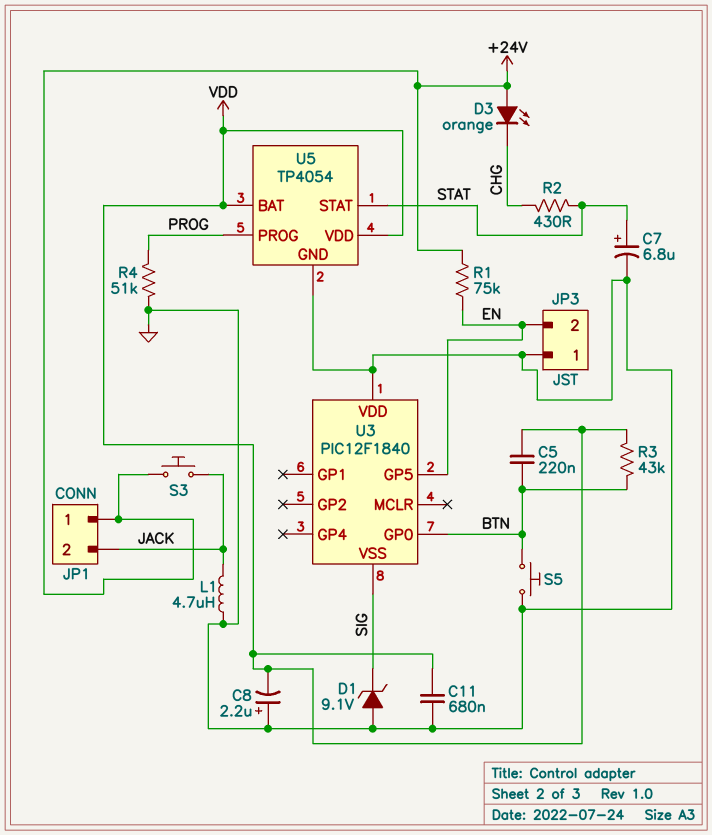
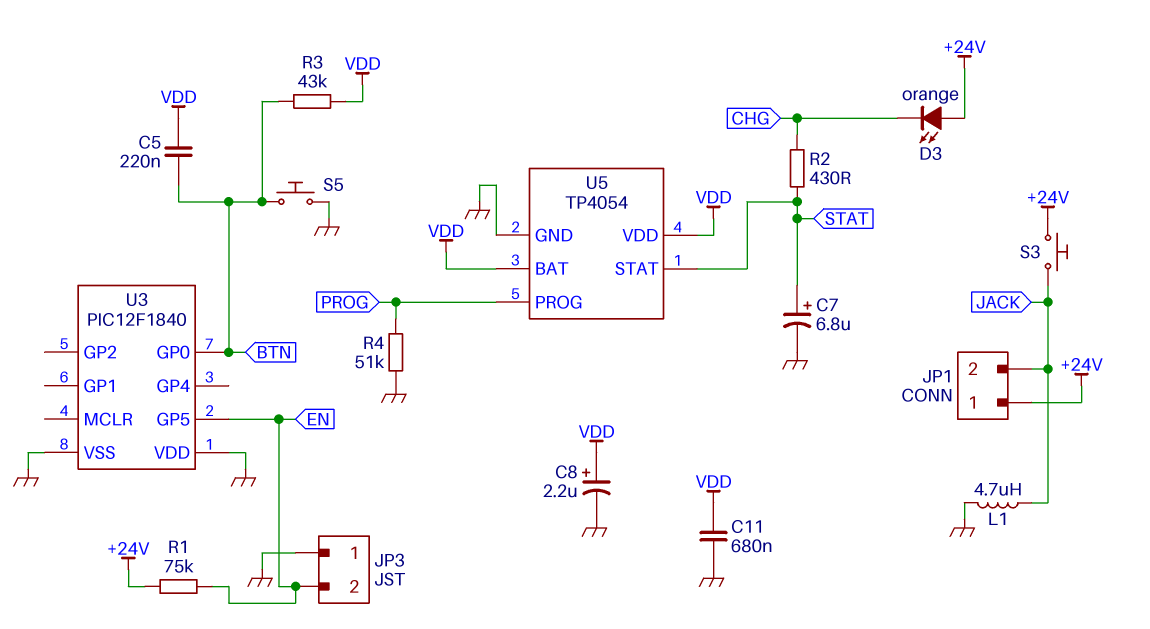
C8: 2.2uF (plus GND, minus VDD) -> 2.2uF (plus VDD, minus GND)
D1: zener 9.1V (A GND, K SIG) -> none
U3 pin VSS: SIG -> GND

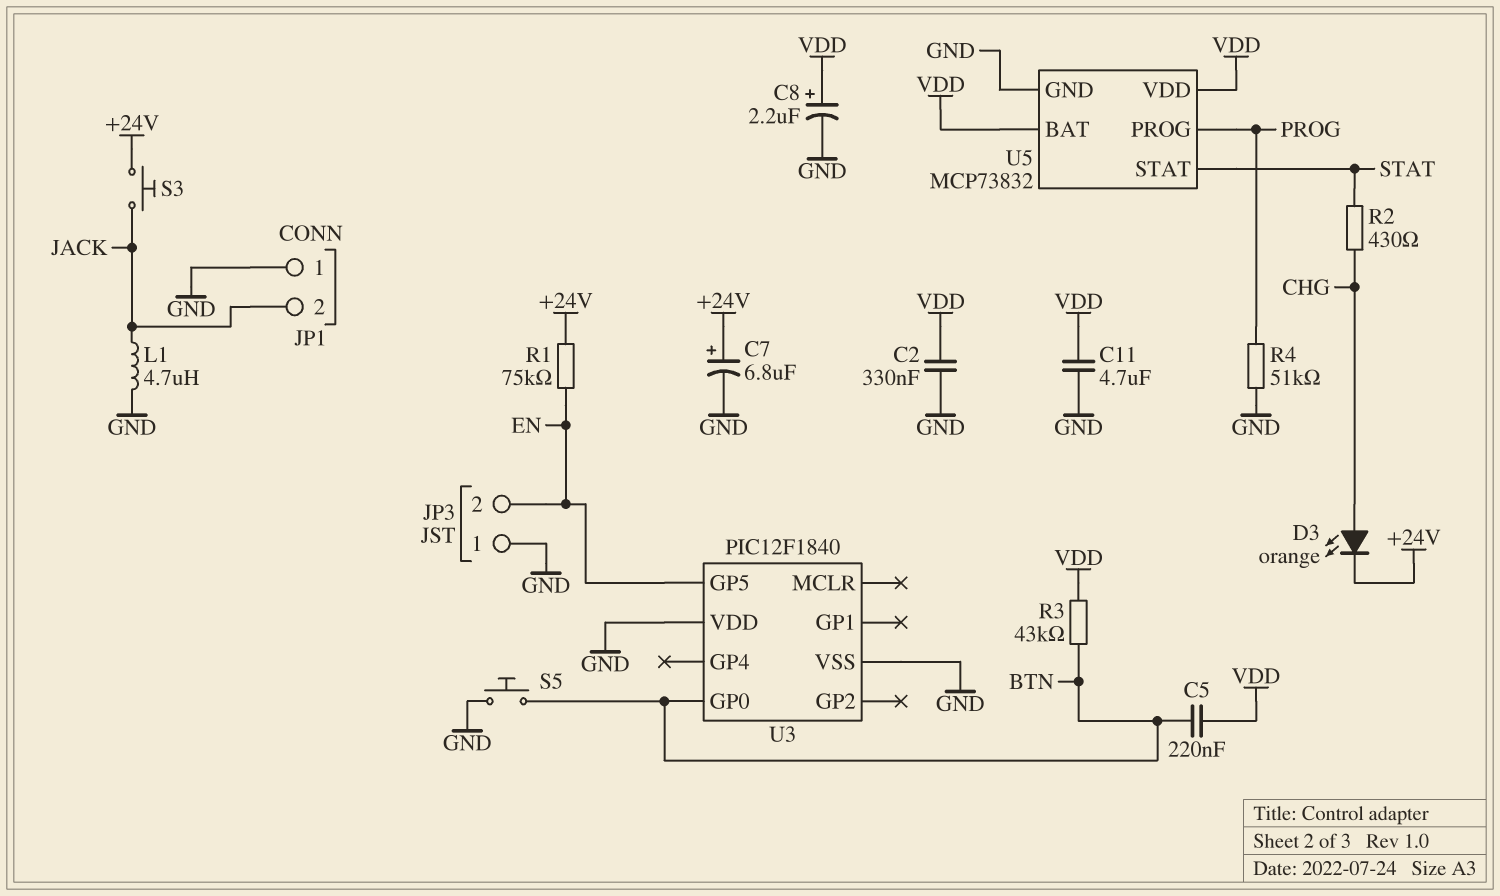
C2: none -> 330nF (GND, VDD)
C7: 6.8uF (plus STAT, minus GND) -> 6.8uF (plus +24V, minus GND)
C11: 680nF (GND, VDD) -> 4.7uF (GND, VDD)
D3: LED orange (A +24V, K CHG) -> LED orange (A CHG, K +24V)
JP1 pin 1: +24V -> GND
U5: TP4054 -> MCP73832

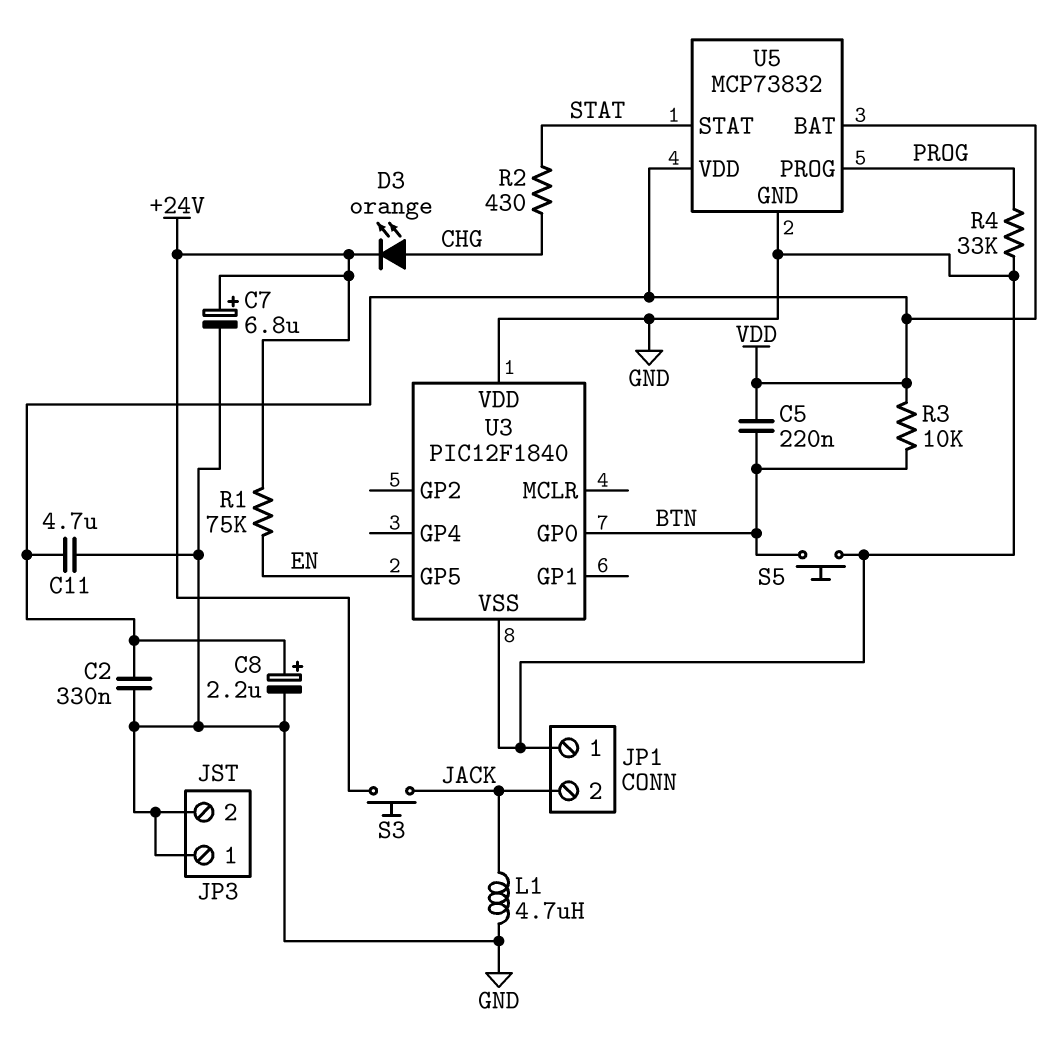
JP3 pin 2: EN -> GND
R3: 43k (BTN, VDD) -> 10k (BTN, VDD)
R4: 51k (GND, PROG) -> 33k (GND, PROG)

